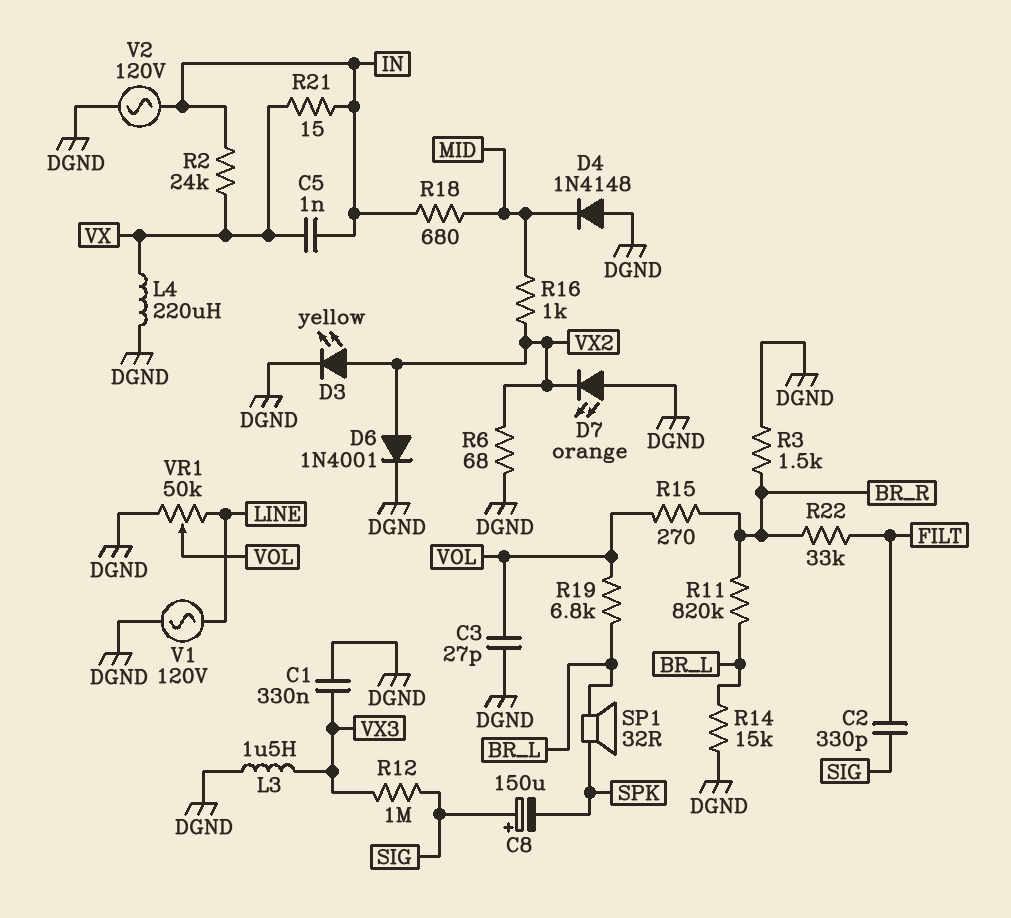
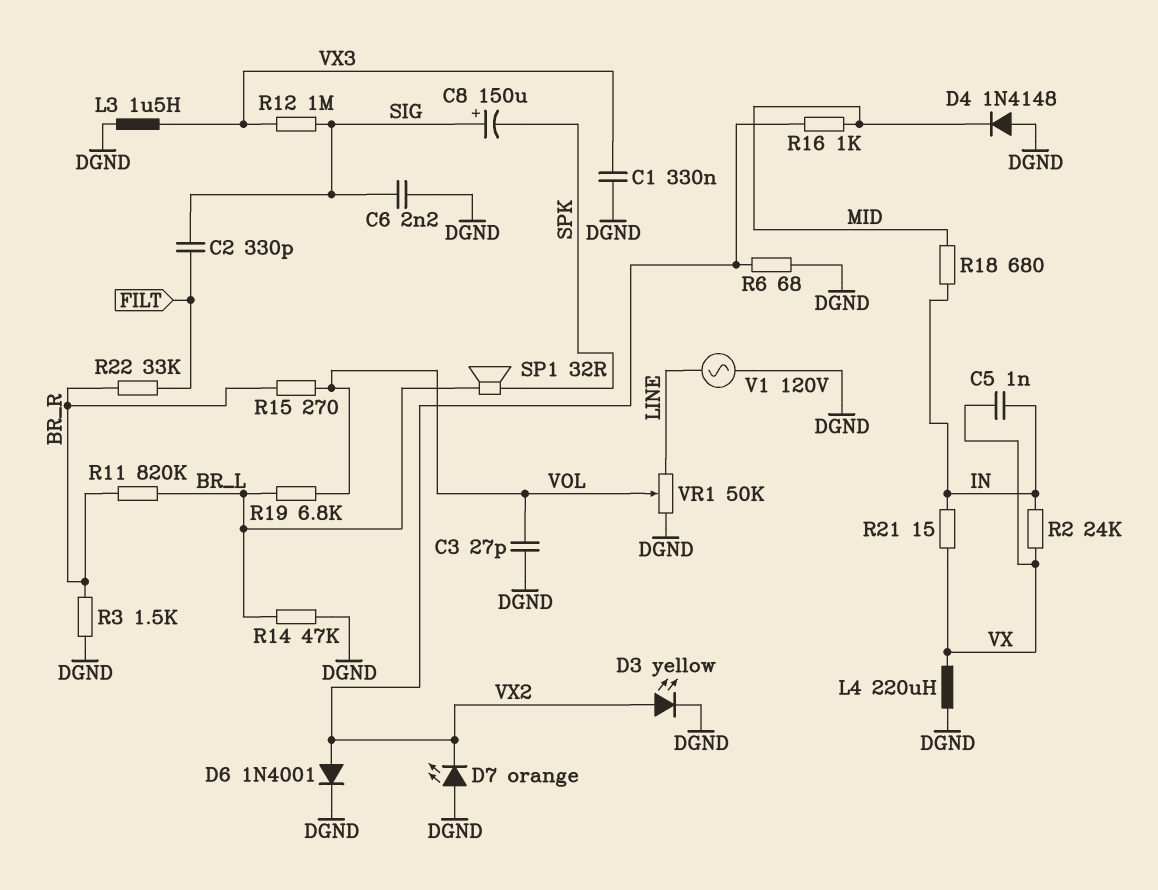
C6: none -> 2.2nF (DGND, SIG)
R14: 15k (BR_L, DGND) -> 47k (BR_L, DGND)
V2: AC 120V (DGND, IN) -> none

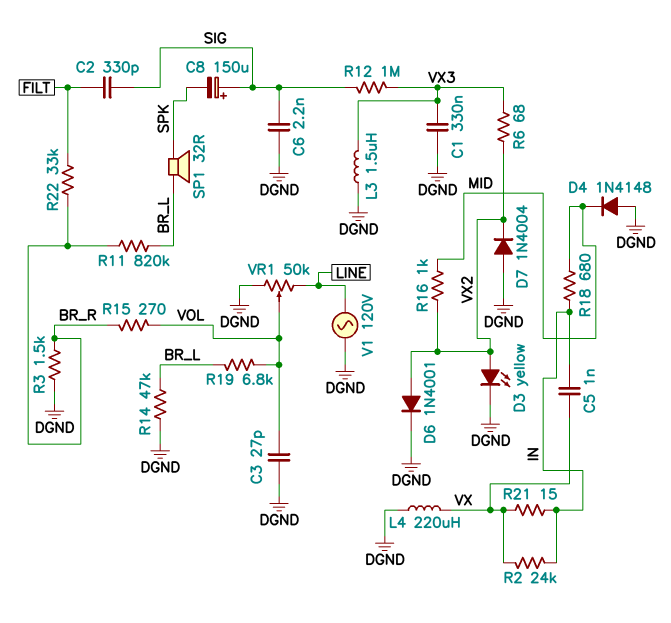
D7: LED orange (A DGND, K VX2) -> diode 1N4004 (A DGND, K VX2)
R6: 68 (DGND, VX2) -> 68 (VX2, VX3)

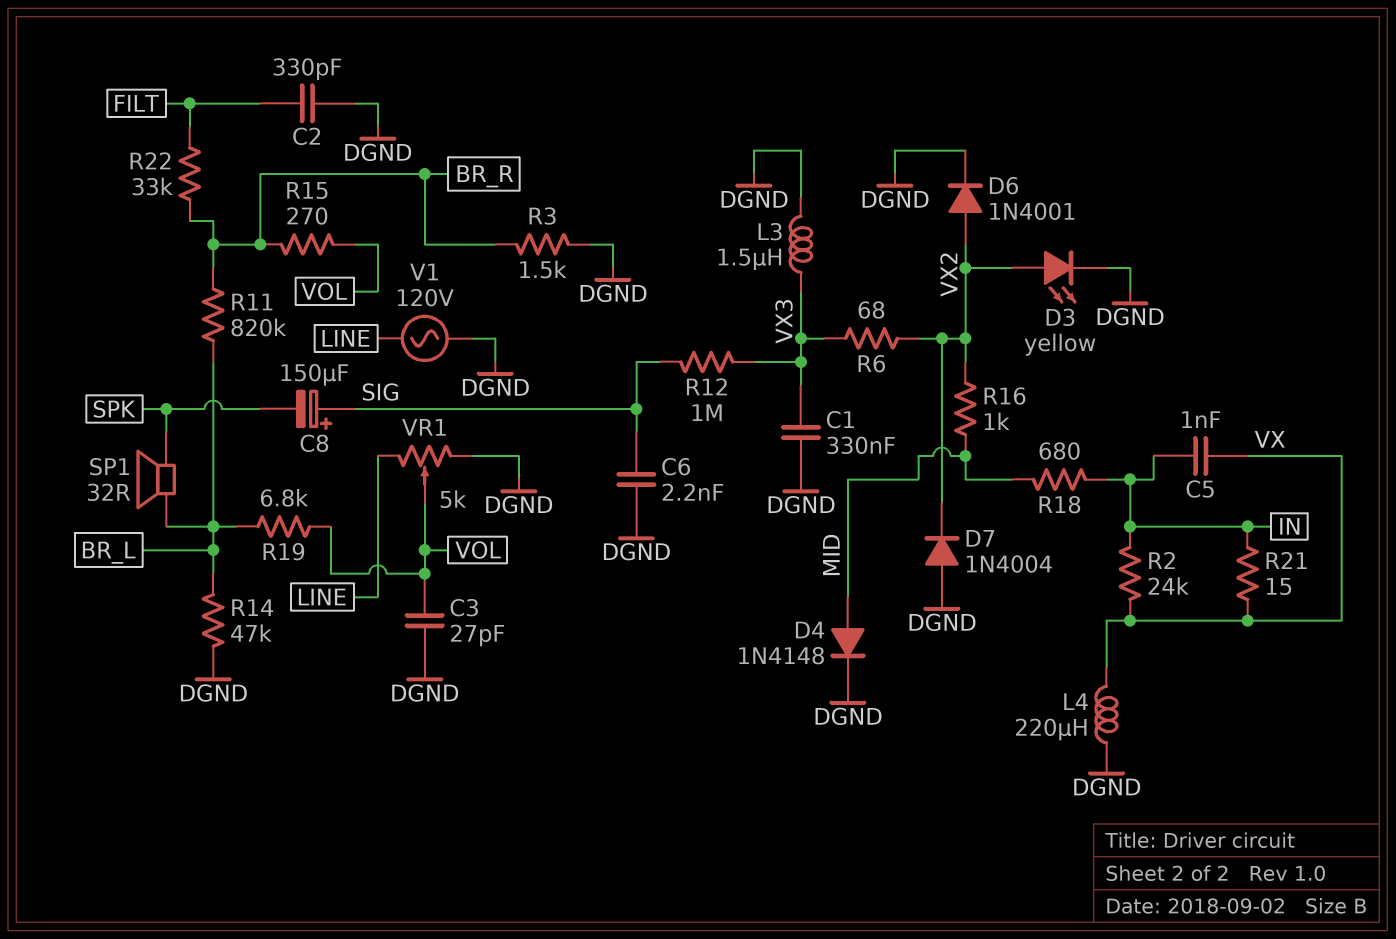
C2: 330pF (FILT, SIG) -> 330pF (DGND, FILT)
D4: diode 1N4148 (A DGND, K MID) -> diode 1N4148 (A MID, K DGND)
VR1: 50k (DGND, LINE, wiper VOL) -> 5k (DGND, LINE, wiper VOL)

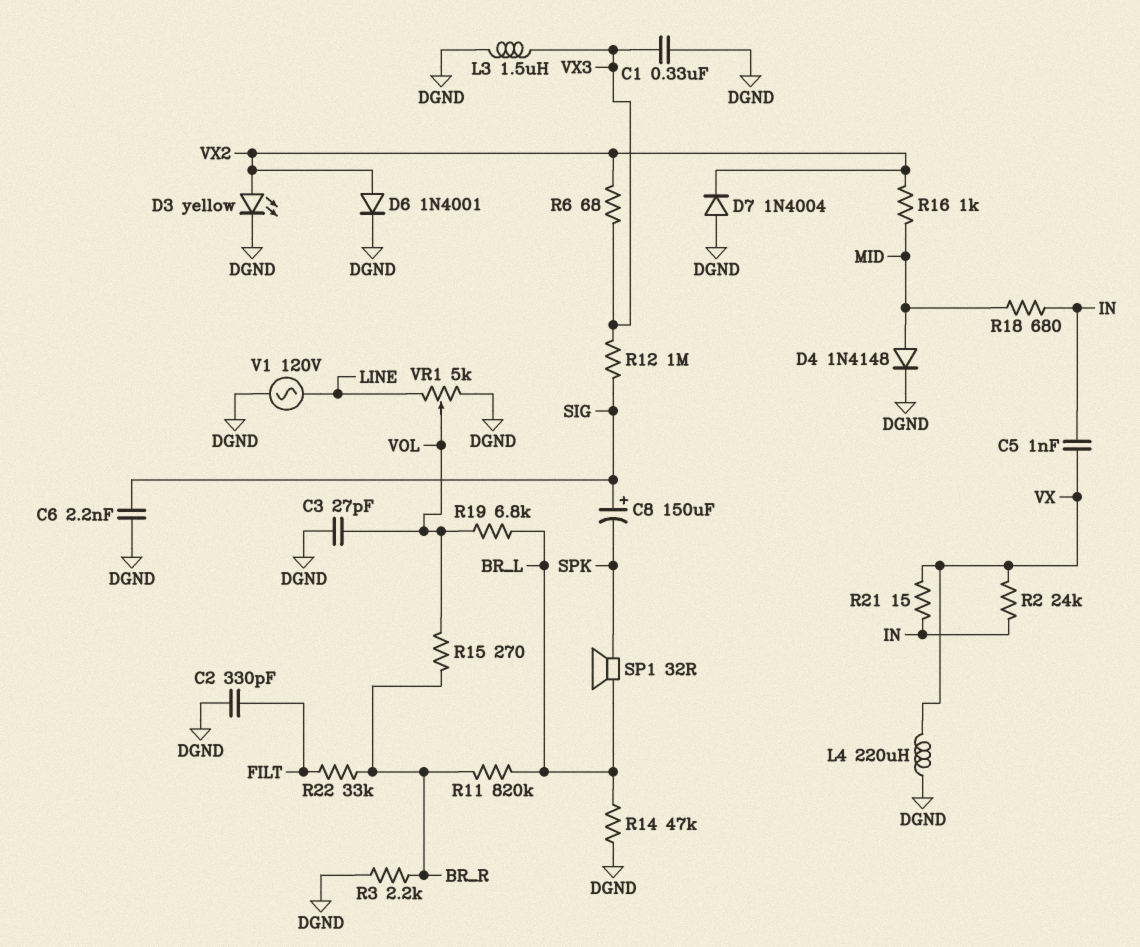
R3: 1.5k (BR_R, DGND) -> 2.2k (BR_R, DGND)

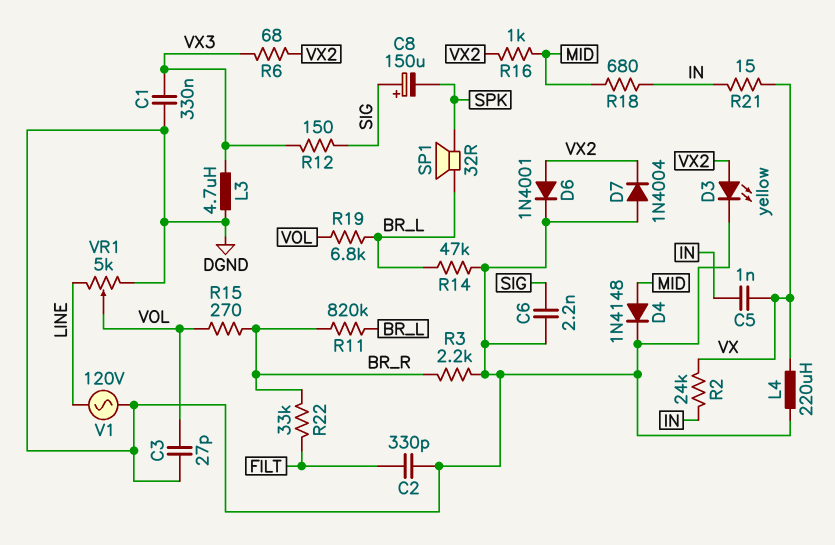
L3: 1.5uH (DGND, VX3) -> 4.7uH (DGND, VX3)
R12: 1M (SIG, VX3) -> 150 (SIG, VX3)

